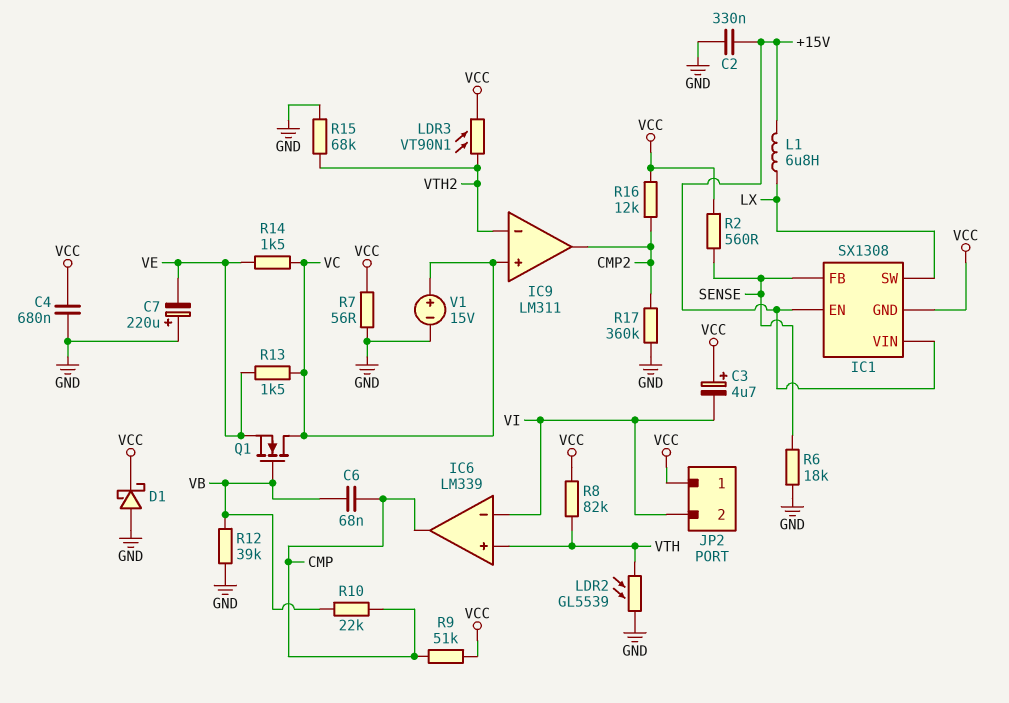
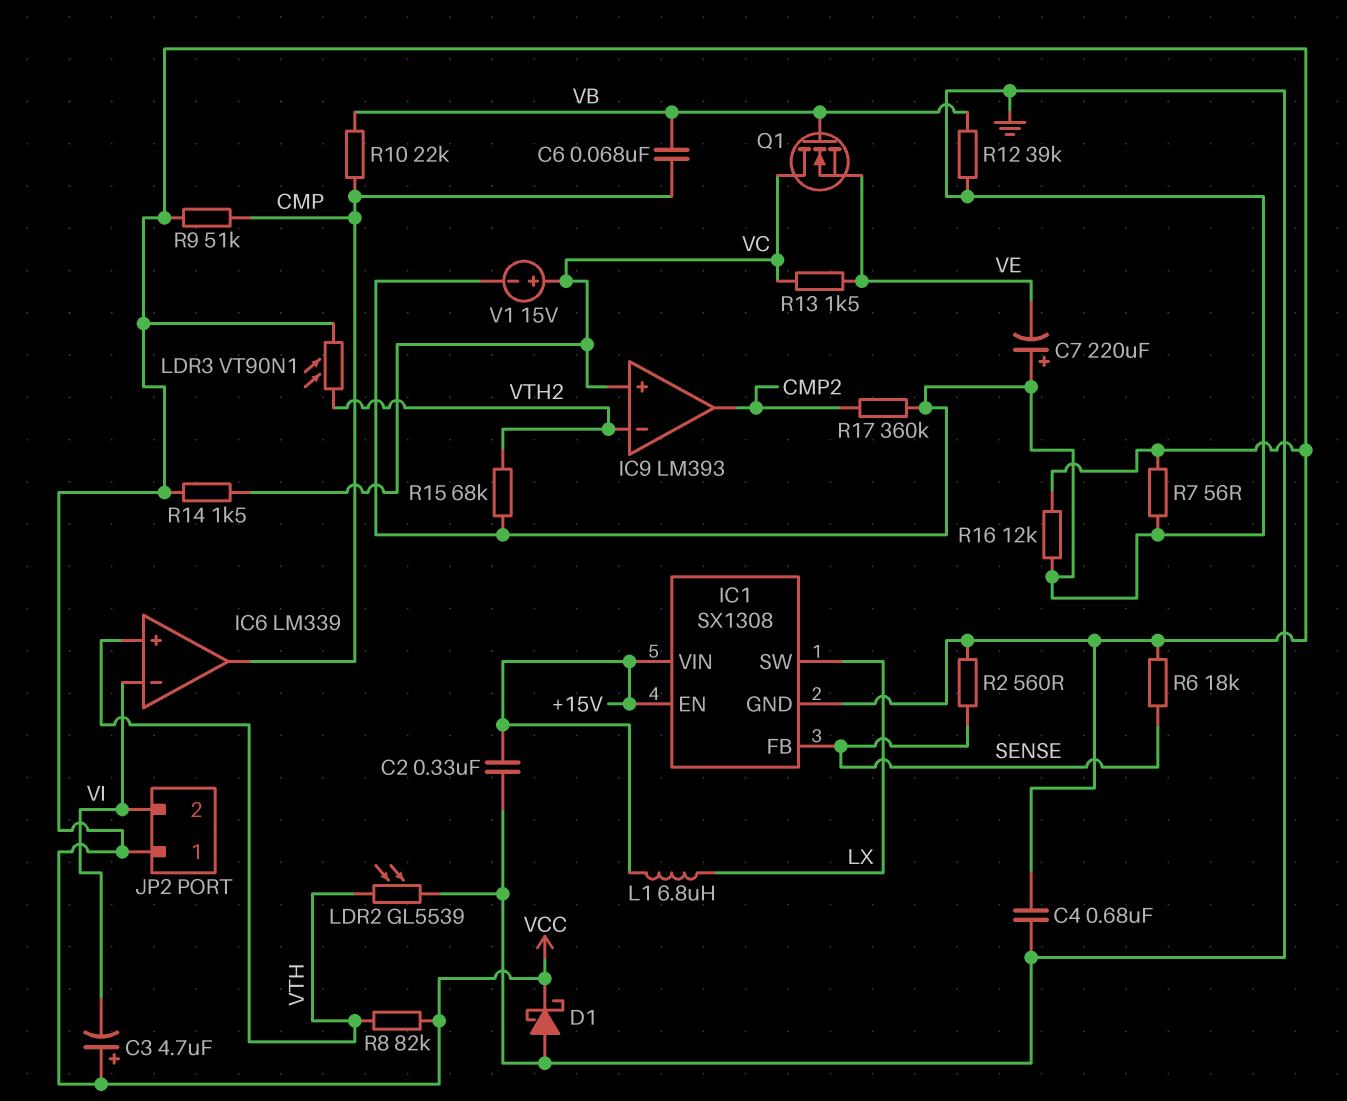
IC9: LM311 -> LM393
R6: 18k (GND, SENSE) -> 18k (SENSE, VCC)
R14: 1.5k (VC, VE) -> 1.5k (VC, VCC)
R16: 12k (CMP2, VCC) -> 12k (GND, VCC)

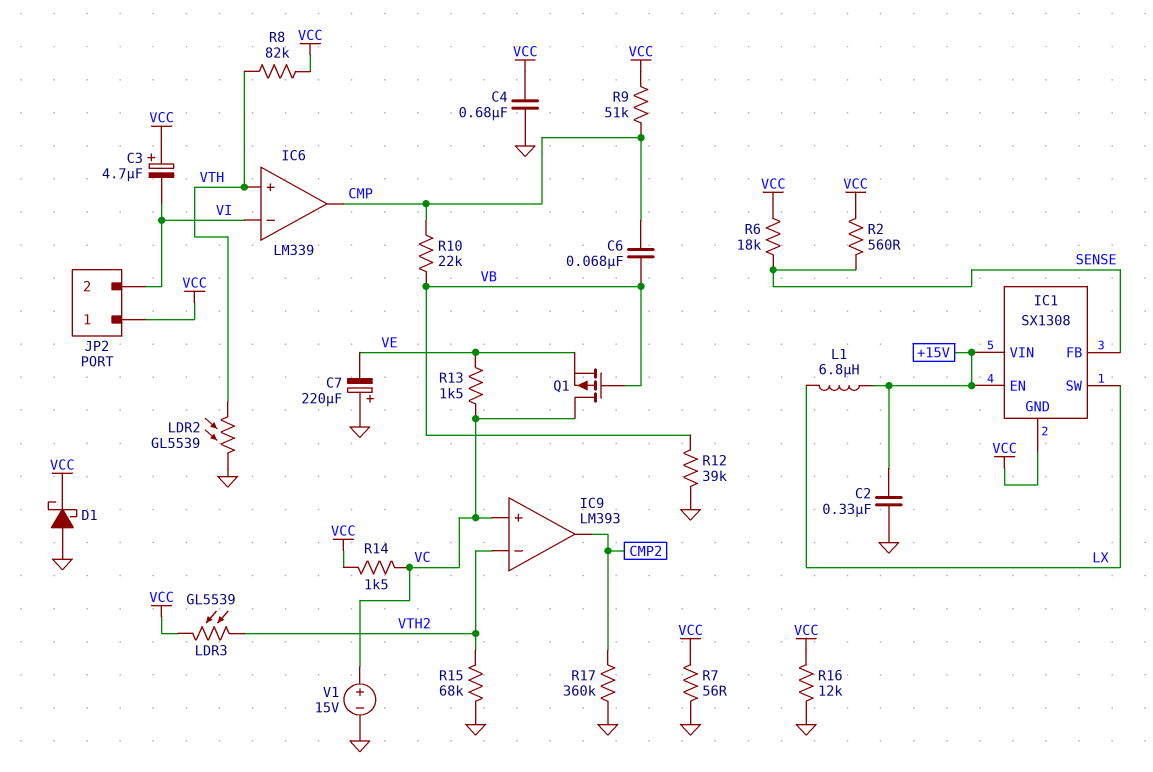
LDR3: VT90N1 (VCC, VTH2) -> GL5539 (VCC, VTH2)
Q1: NMOS (G VB, D VC, S VE) -> PMOS (G VB, D VC, S VE)

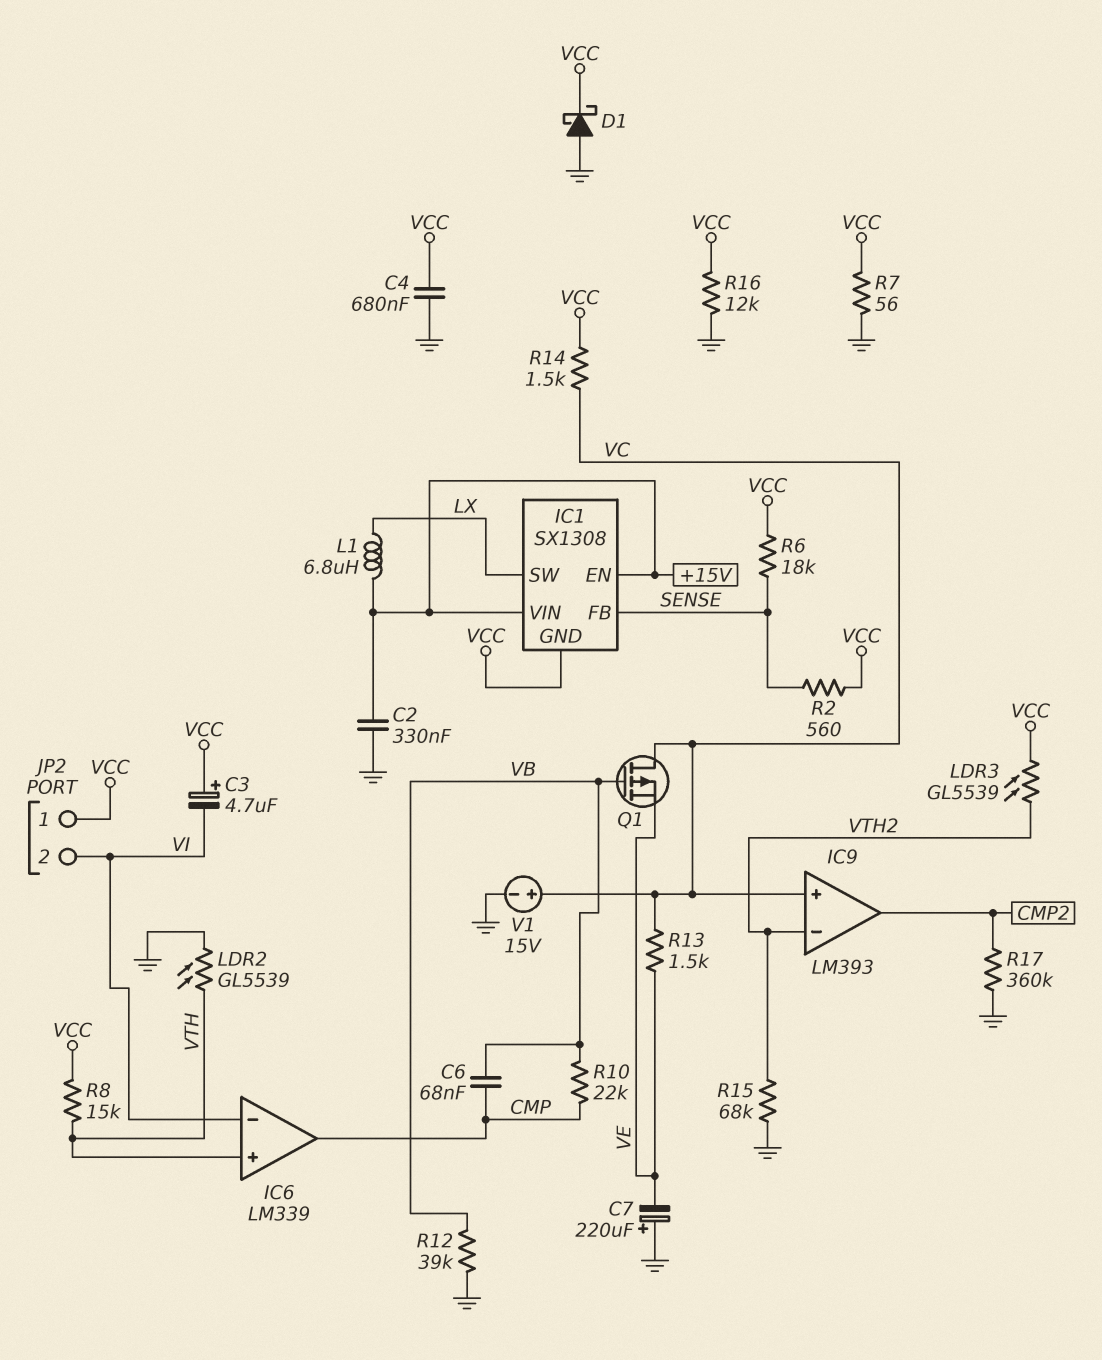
R8: 82k (VCC, VTH) -> 15k (VCC, VTH)
R9: 51k (CMP, VCC) -> none

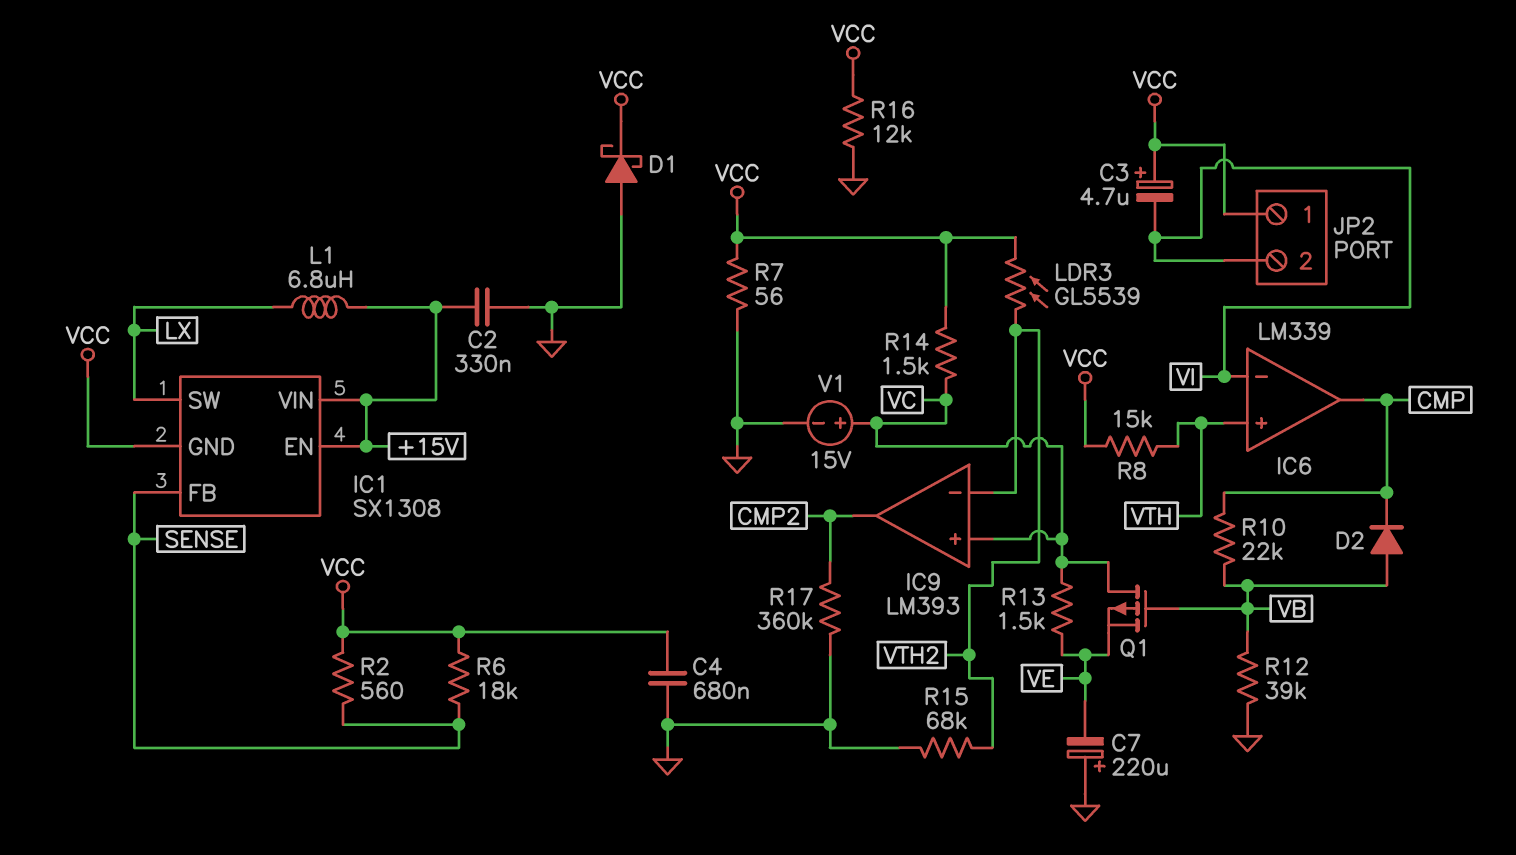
C6: 68nF (CMP, VB) -> none
D2: none -> diode (A VB, K CMP)
LDR2: GL5539 (GND, VTH) -> none

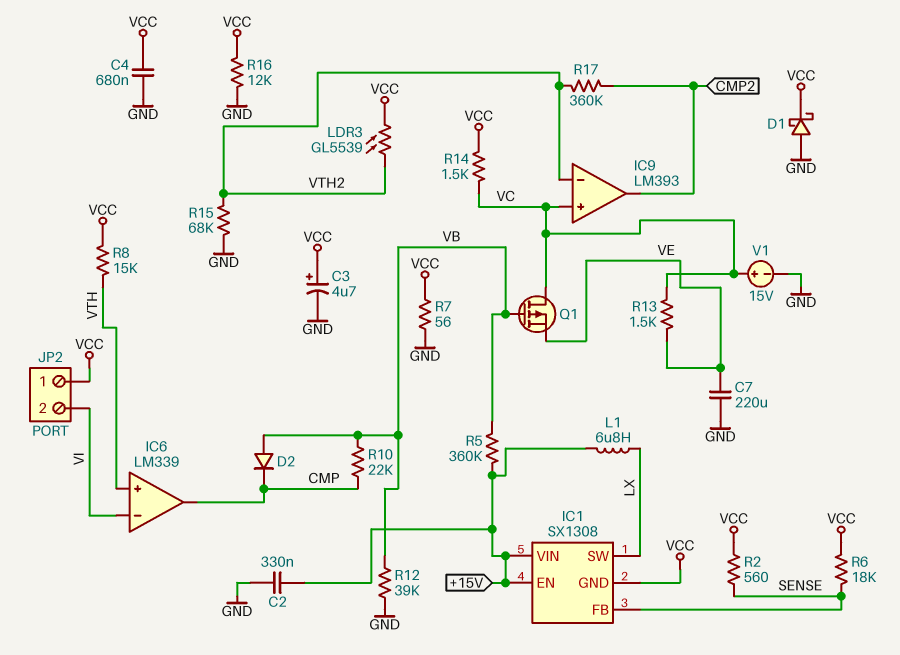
C3: 4.7uF (plus VCC, minus VI) -> 4.7uF (plus VCC, minus GND)
C7: 220uF (plus GND, minus VE) -> 220uF (GND, VE)
R5: none -> 360k (+15V, VB)
R17: 360k (CMP2, GND) -> 360k (CMP2, VTH2)

